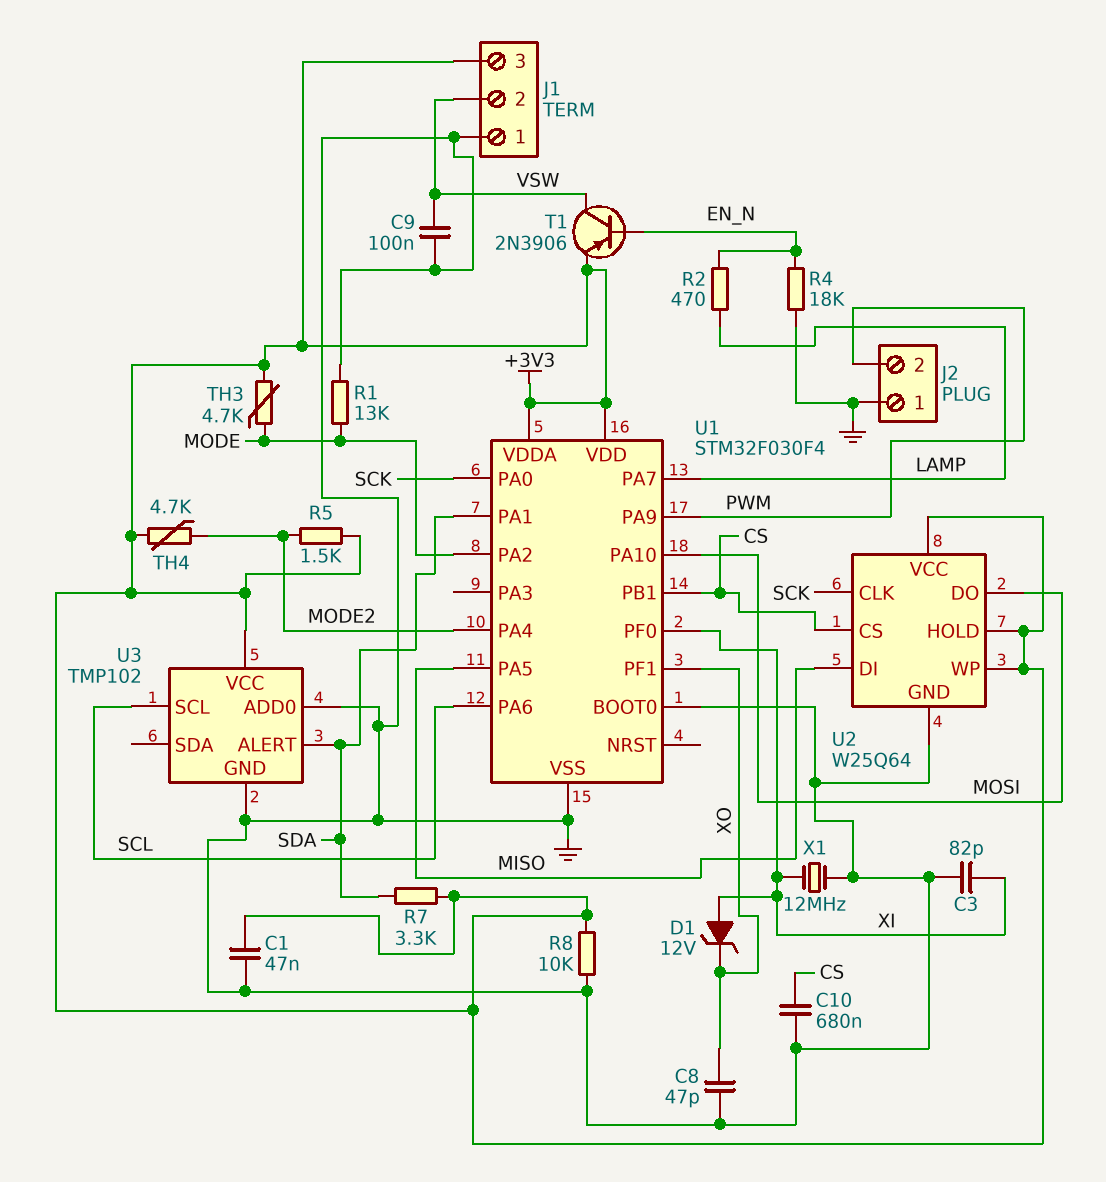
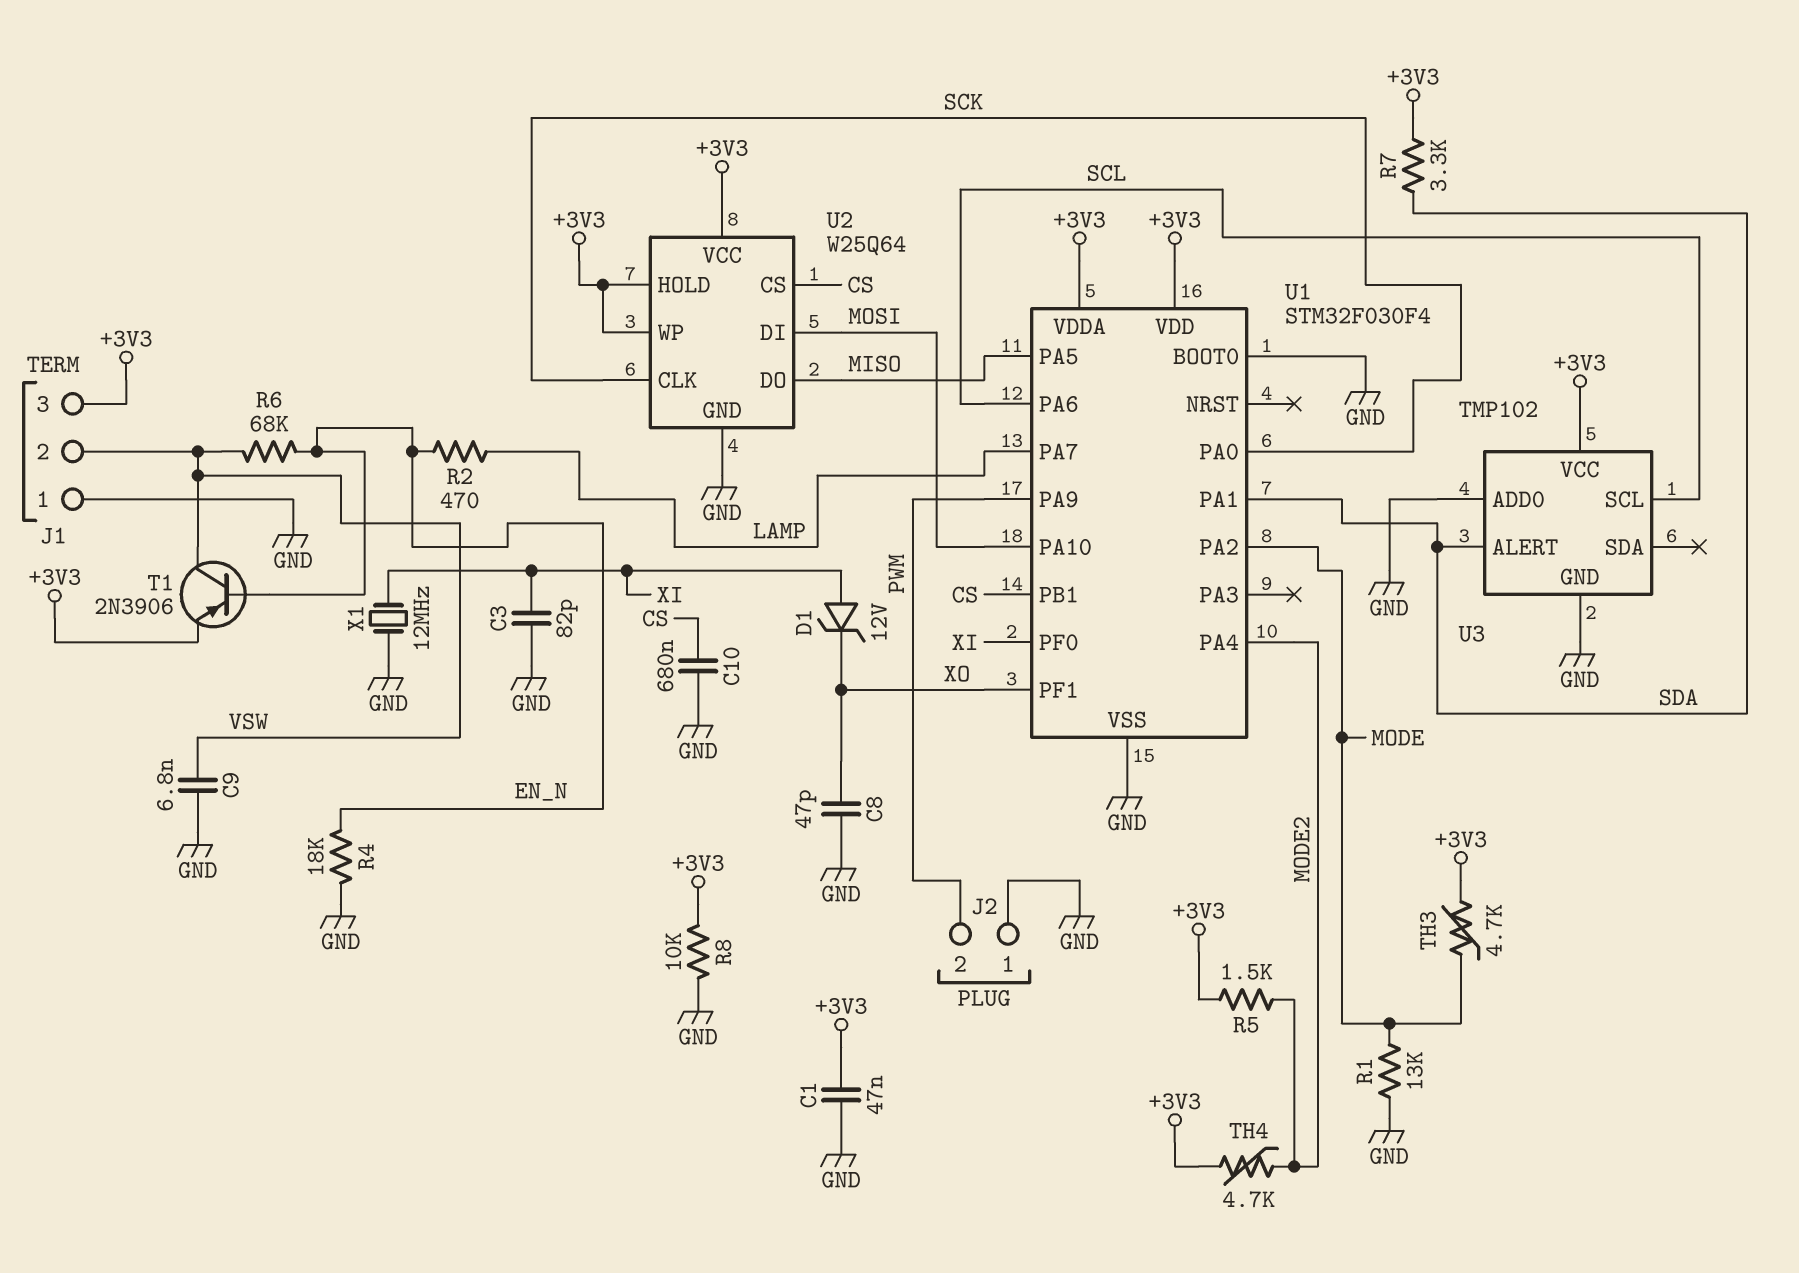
C9: 100nF (GND, VSW) -> 6.8nF (GND, VSW)
R6: none -> 68k (EN_N, VSW)
U2 pin DI: MISO -> MOSI
U2 pin DO: MOSI -> MISO

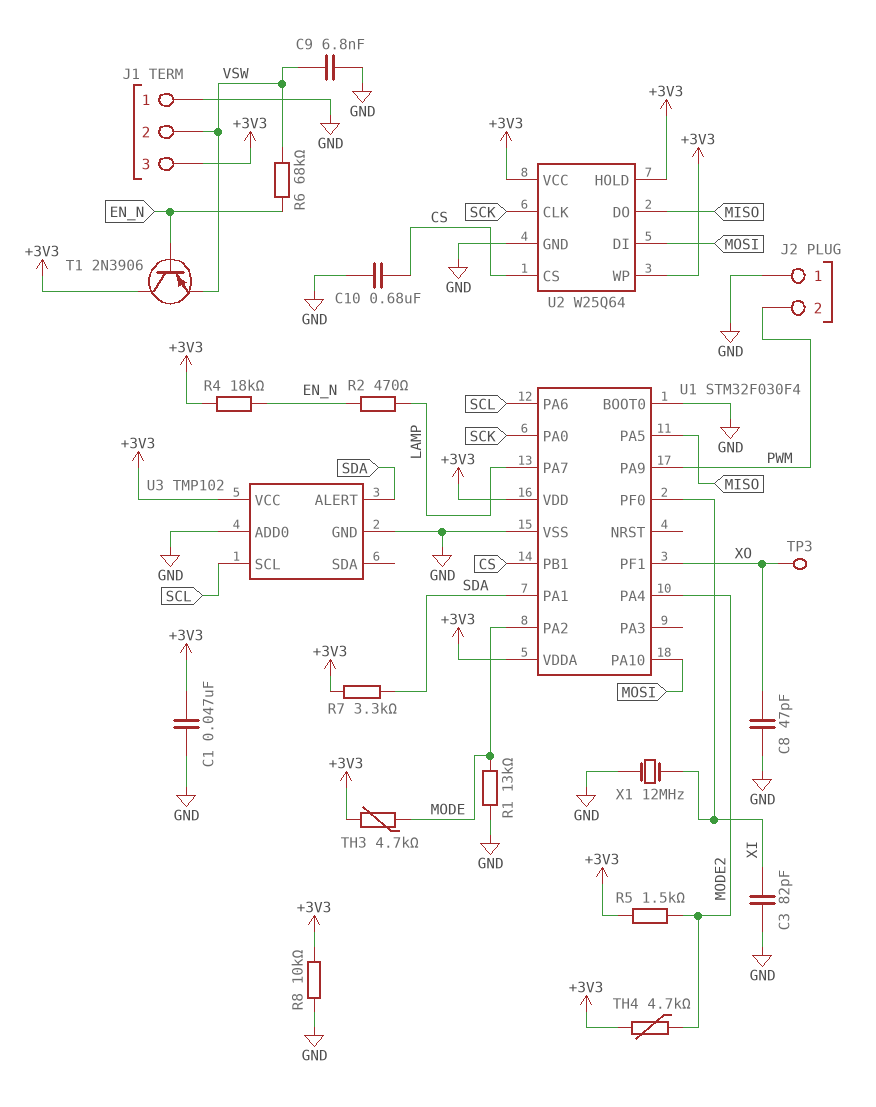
D1: zener 12V (A XI, K XO) -> none
R4: 18k (EN_N, GND) -> 18k (+3V3, EN_N)
T1: PNP 2N3906 (B EN_N, C VSW, E +3V3) -> PNP 2N3906 (B EN_N, C +3V3, E VSW)
TP3: none -> test point (XO)

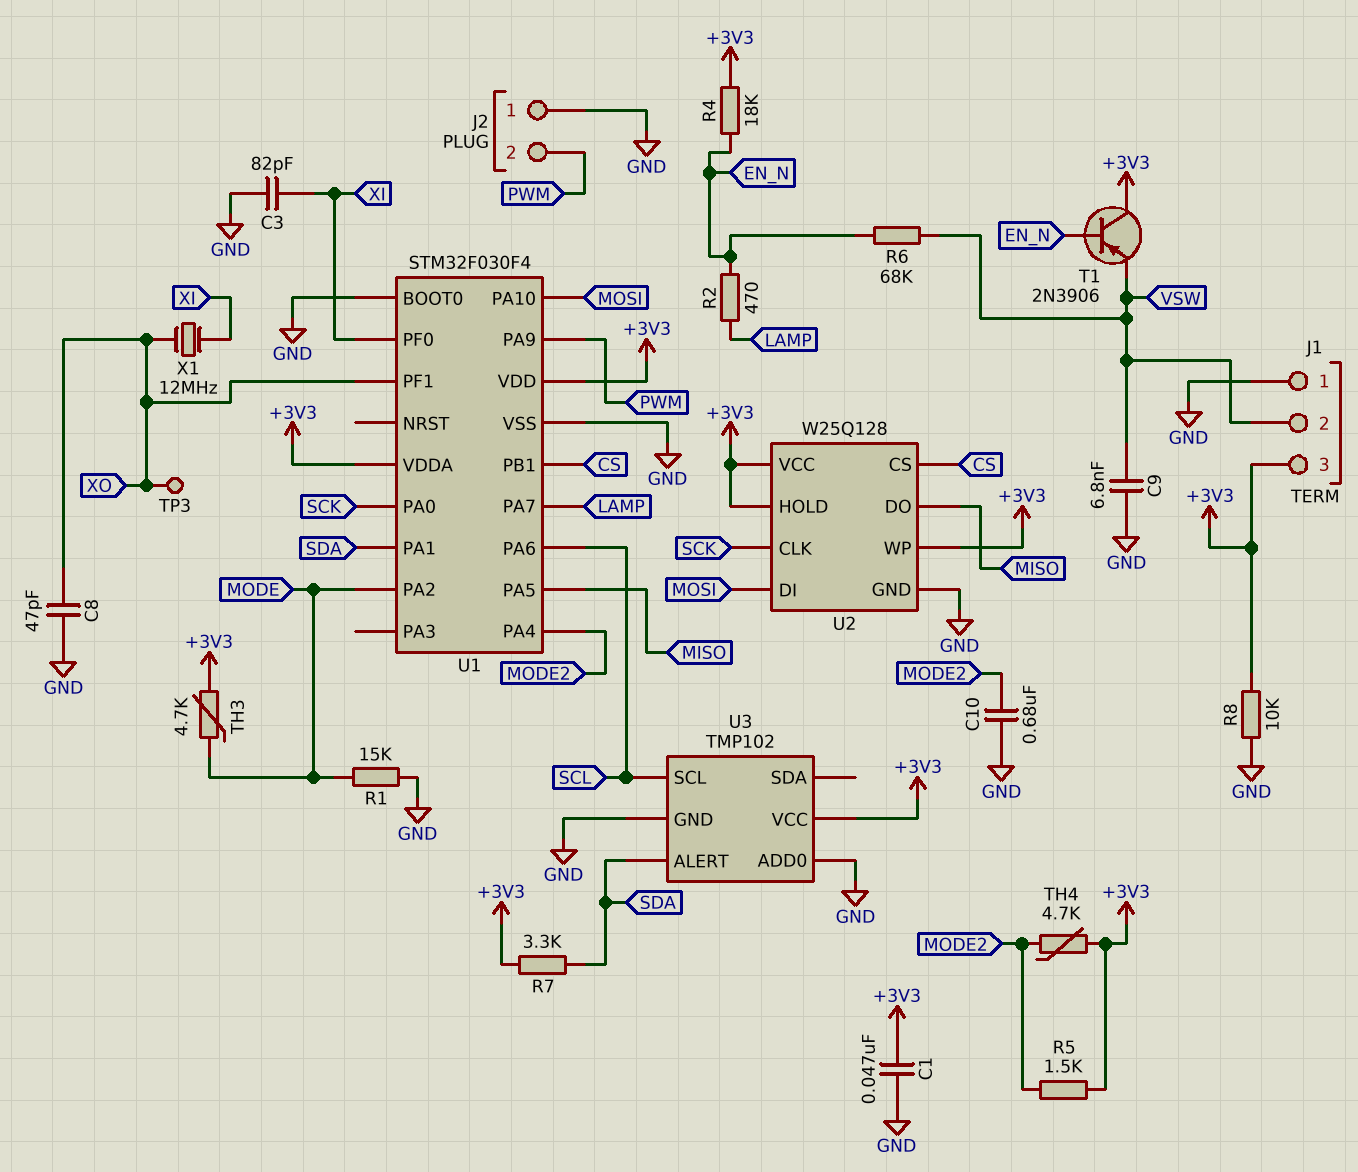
C10: 680nF (CS, GND) -> 680nF (GND, MODE2)
R1: 13k (GND, MODE) -> 15k (GND, MODE)
U2: W25Q64 -> W25Q128
X1: 12MHz (GND, XI) -> 12MHz (XI, XO)

